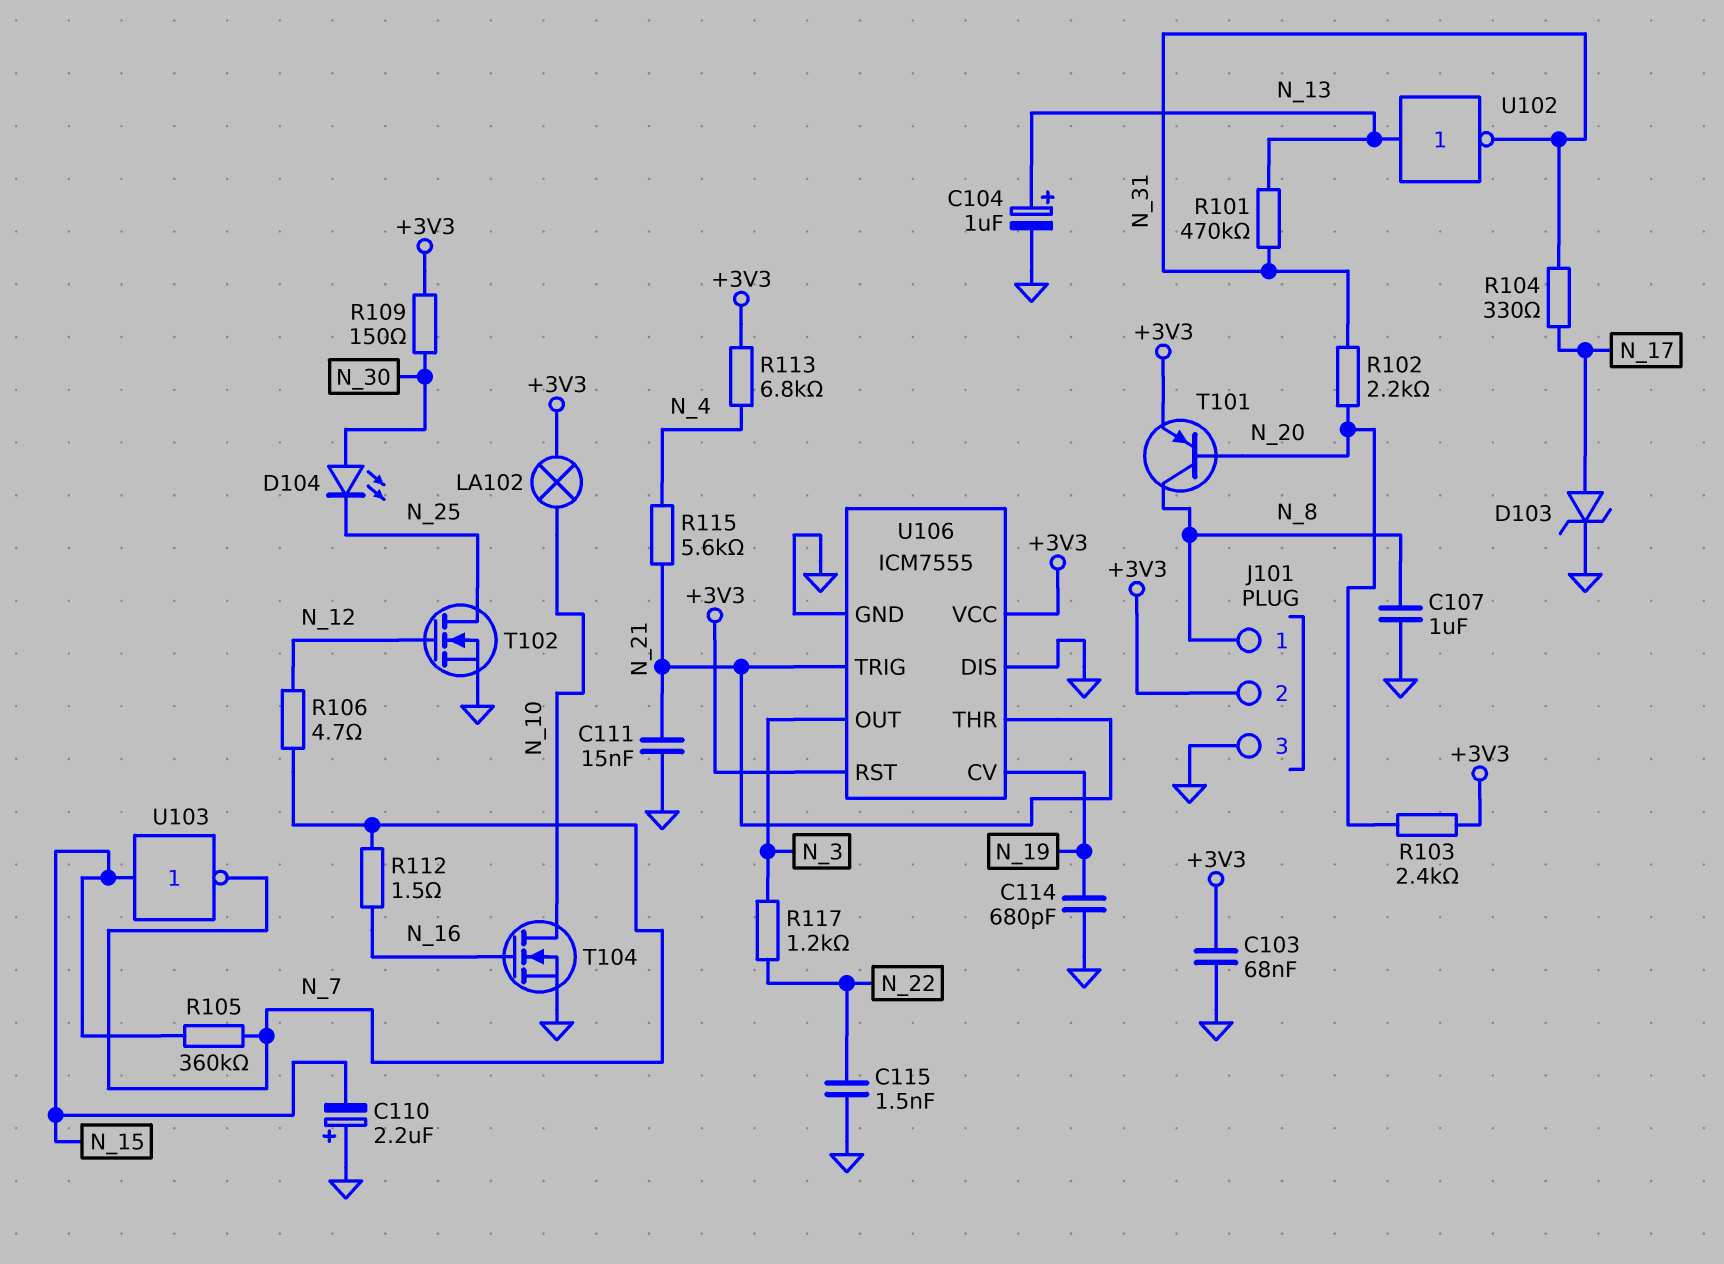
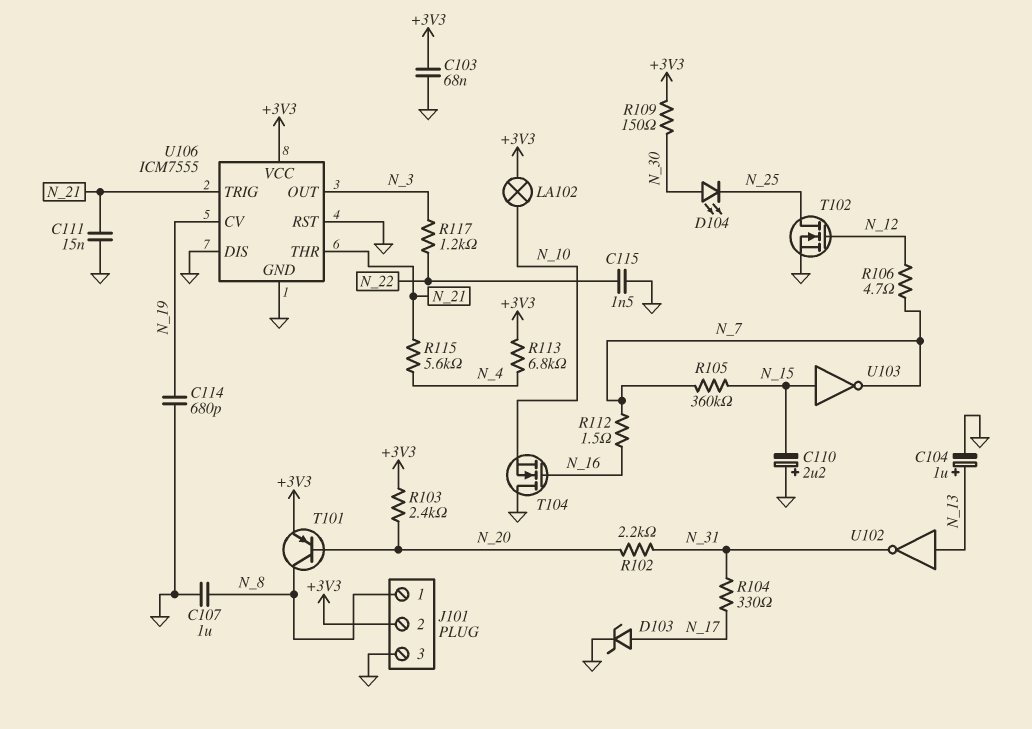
R101: 470k (N_13, N_31) -> none
T104: NMOS (G N_16, D N_10, S GND) -> NMOS (G N_16, D GND, S N_10)
U106 pin RST: +3V3 -> GND

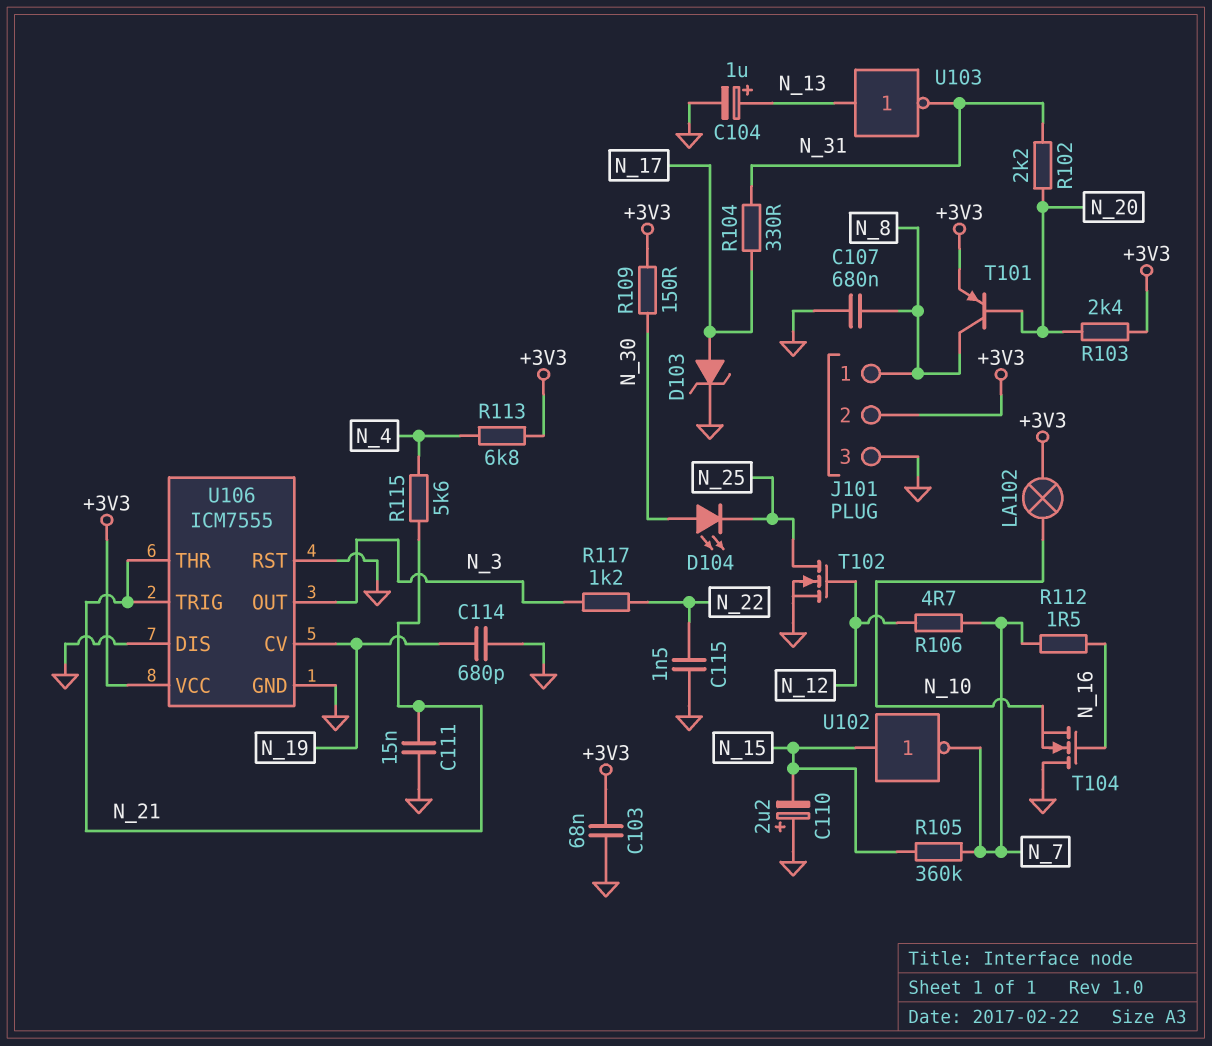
C107: 1uF (GND, N_8) -> 680nF (GND, N_8)
U102: NOT (in N_13, out N_31) -> NOT (in N_15, out N_7)
U103: NOT (in N_15, out N_7) -> NOT (in N_13, out N_31)

